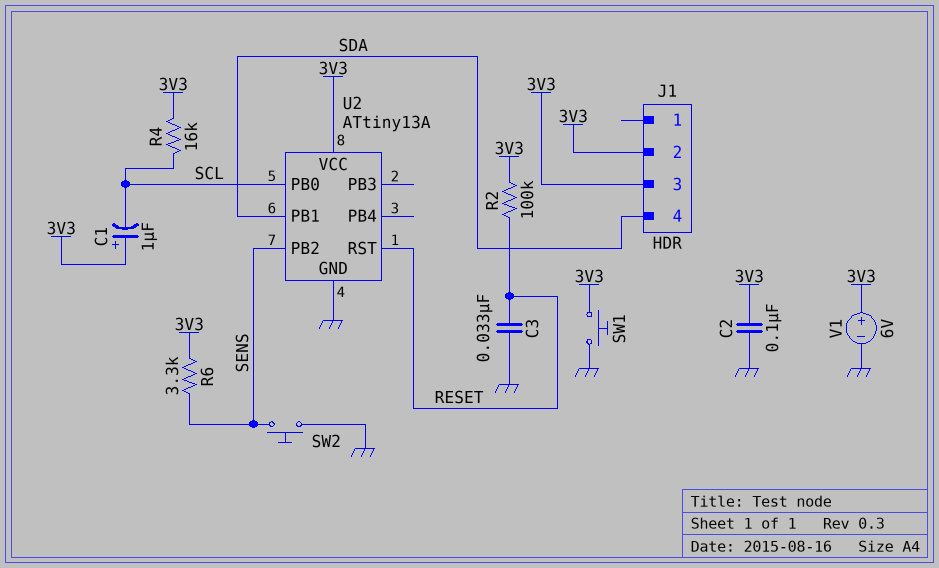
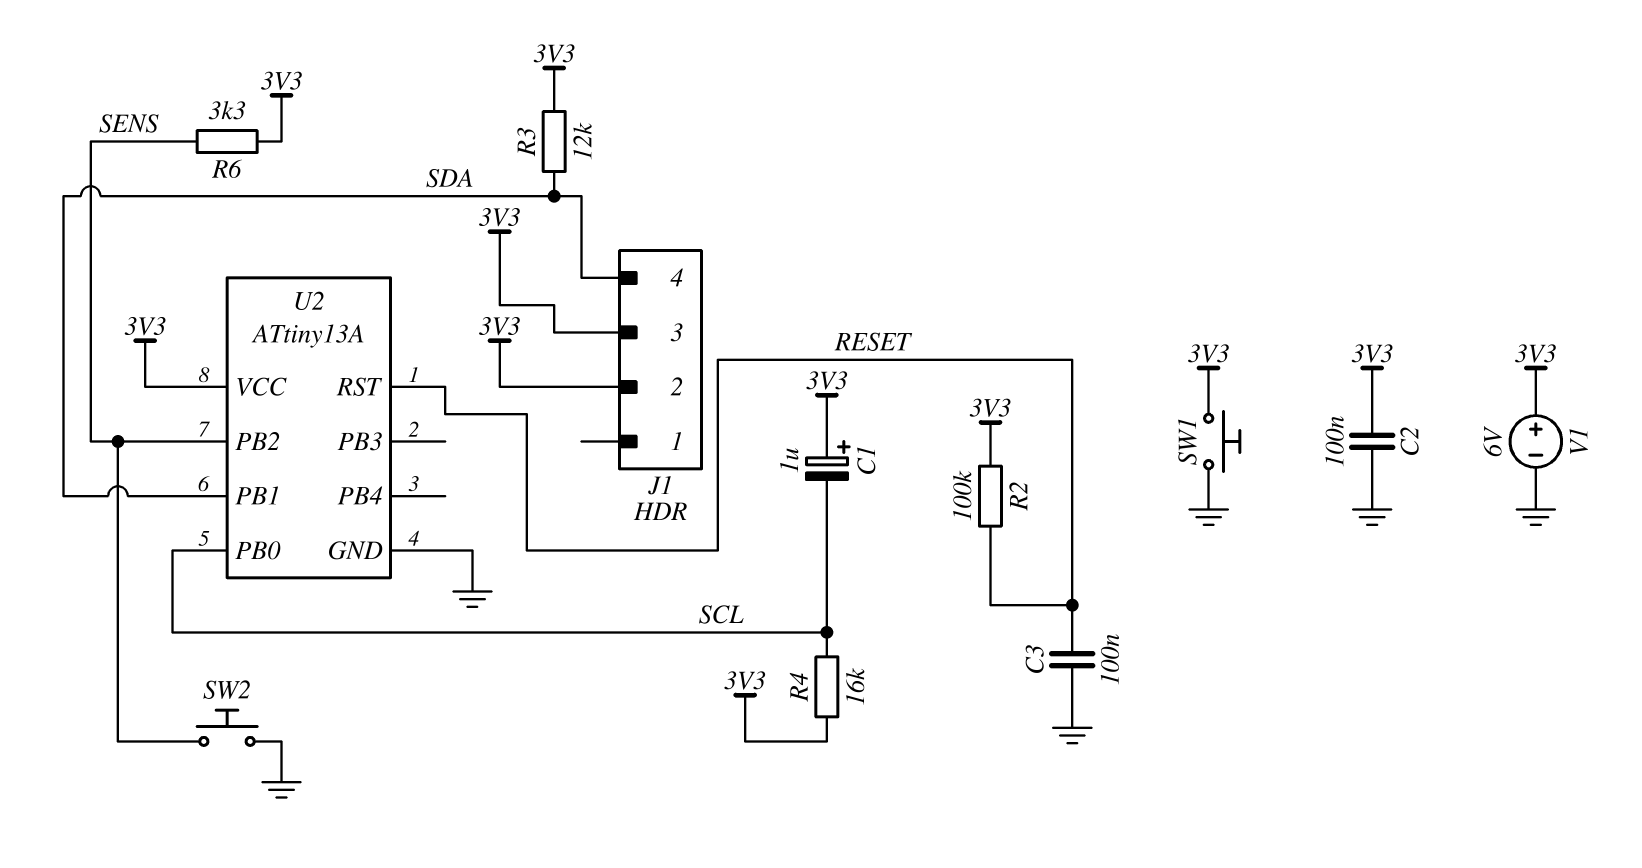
C3: 33nF (GND, RESET) -> 100nF (GND, RESET)
R3: none -> 12k (3V3, SDA)

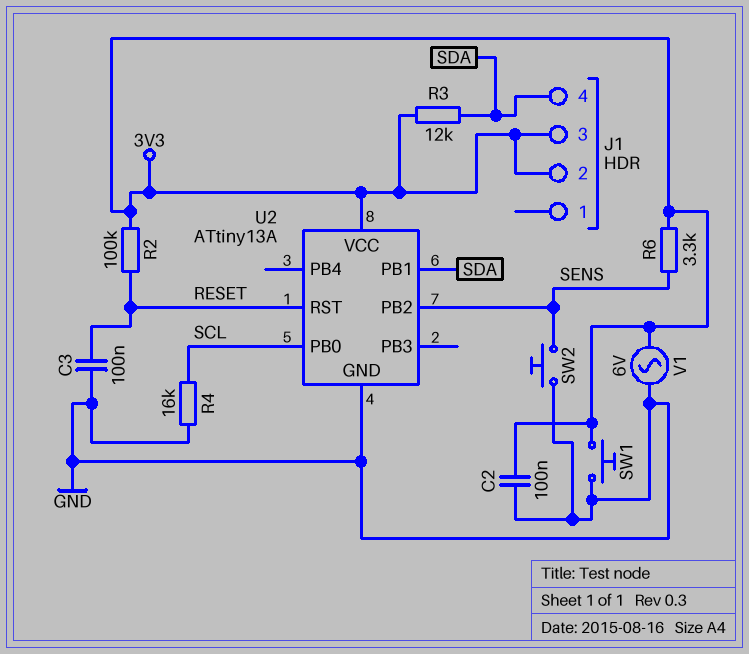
C1: 1uF (plus 3V3, minus SCL) -> none
R4: 16k (3V3, SCL) -> 16k (GND, SCL)
V1: 6V (plus 3V3, minus GND) -> AC 6V (3V3, GND)

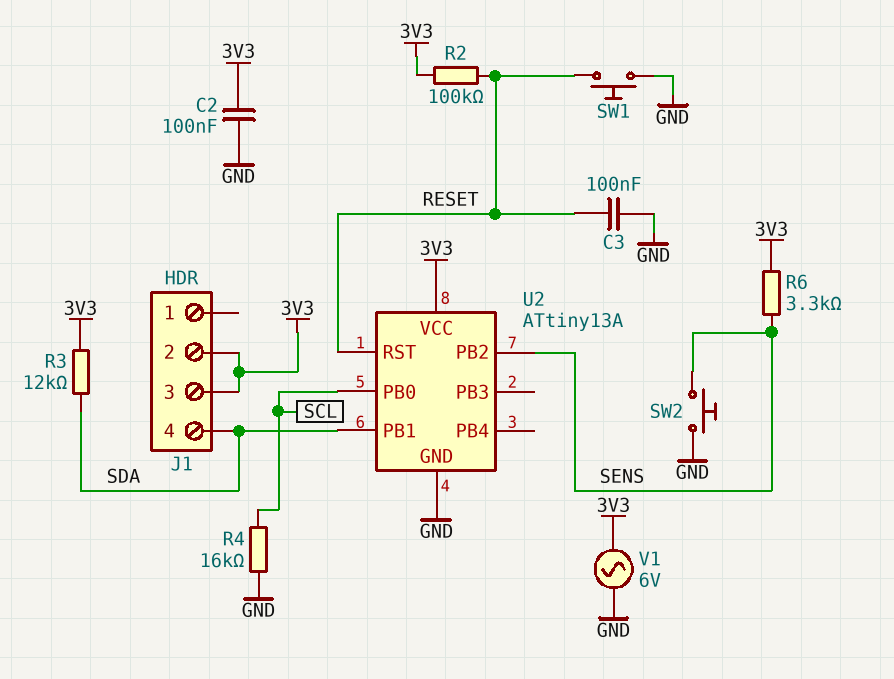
SW1: button (3V3, GND) -> button (GND, RESET)

